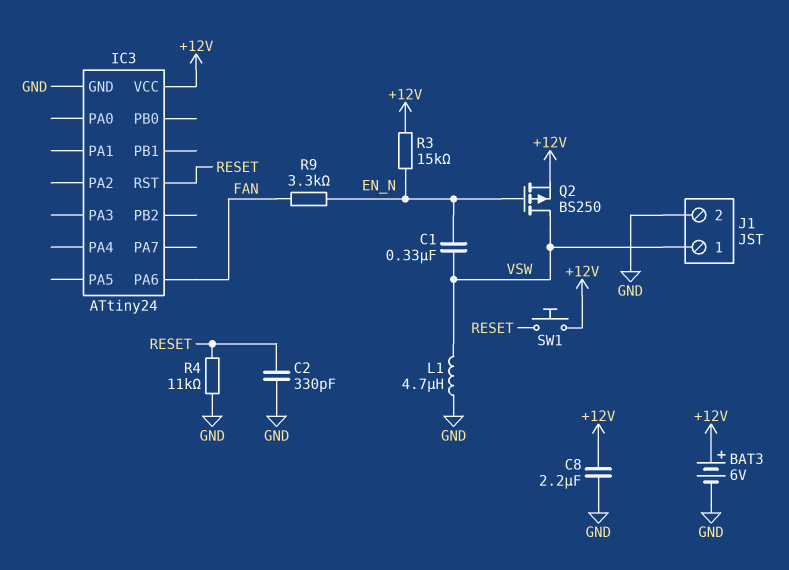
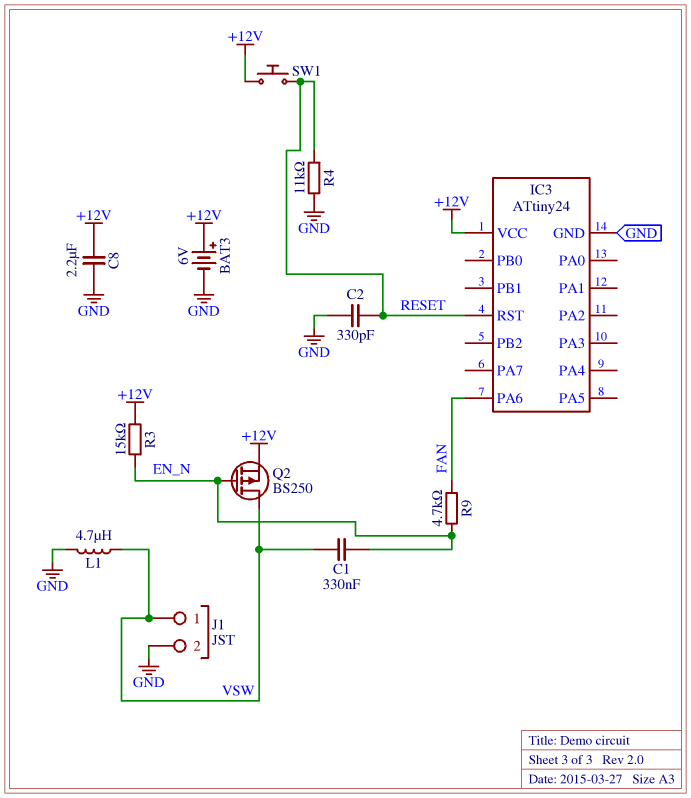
R9: 3.3k (EN_N, FAN) -> 4.7k (EN_N, FAN)

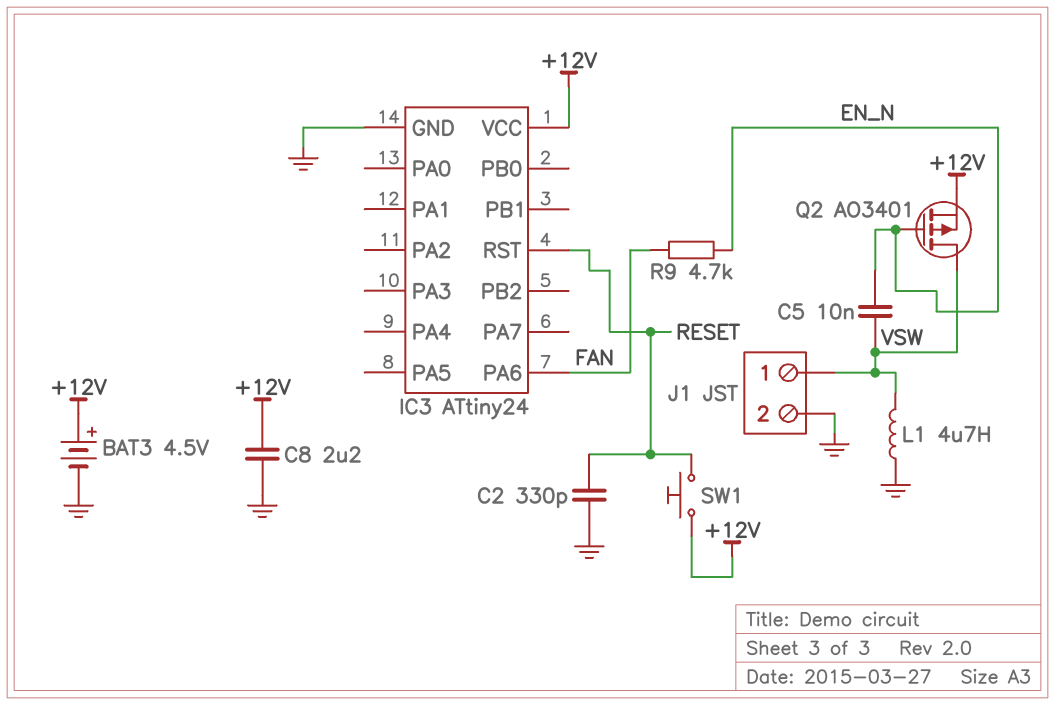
BAT3: 6V (plus +12V, minus GND) -> 4.5V (plus +12V, minus GND)
C1: 330nF (EN_N, VSW) -> none
C5: none -> 10nF (EN_N, VSW)
Q2: PMOS BS250 (G EN_N, D VSW, S +12V) -> PMOS AO3401 (G EN_N, D VSW, S +12V)
R3: 15k (+12V, EN_N) -> none
R4: 11k (GND, RESET) -> none

